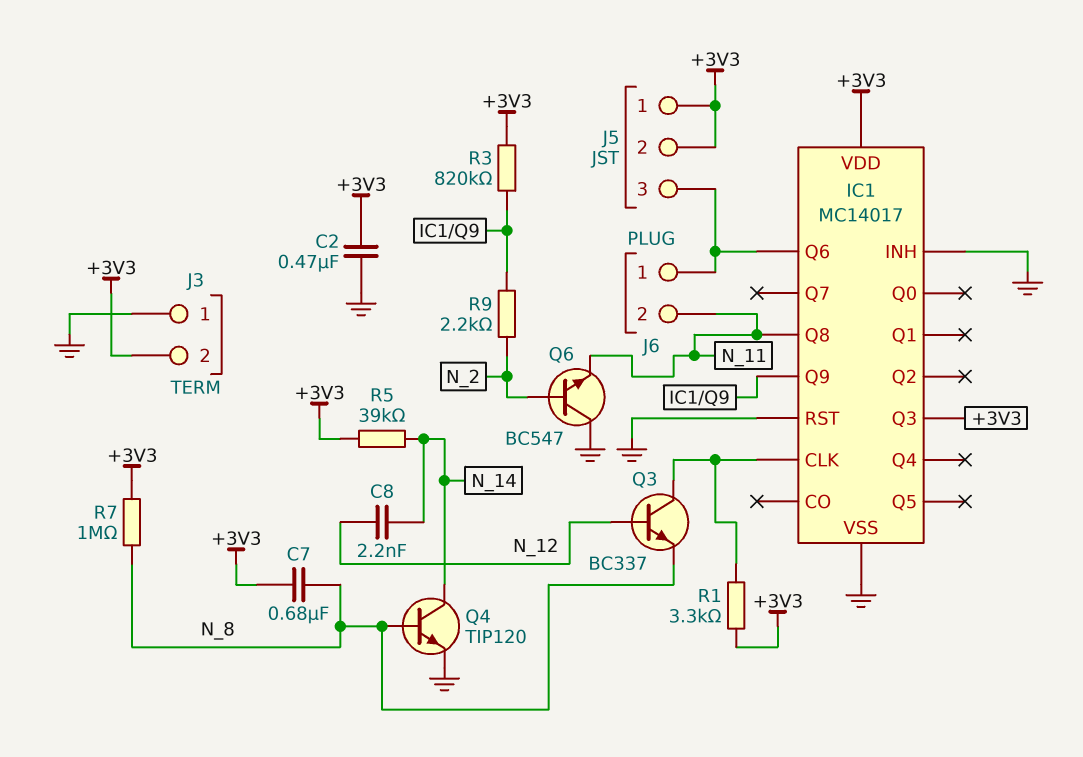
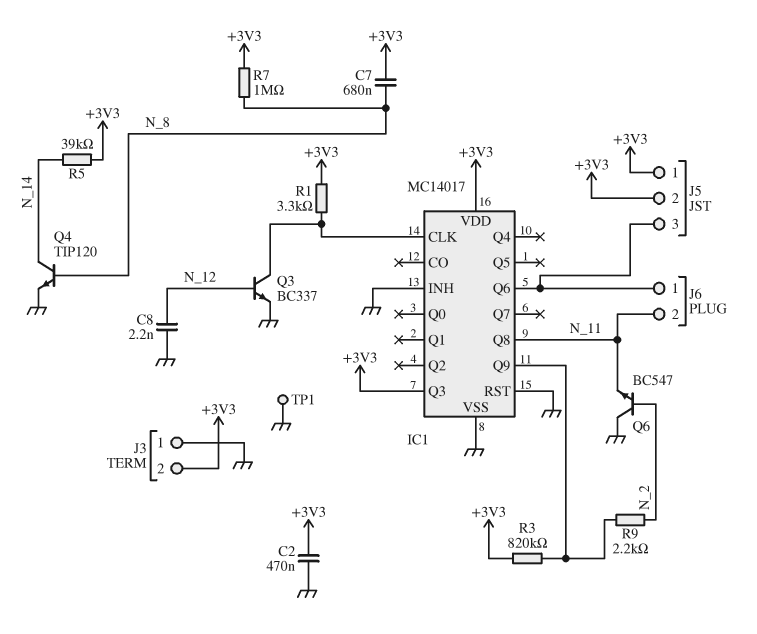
C8: 2.2nF (N_12, N_14) -> 2.2nF (GND, N_12)
Q3: NPN BC337 (B N_12, C IC1/CLK, E N_8) -> NPN BC337 (B N_12, C IC1/CLK, E GND)
TP1: none -> test point (GND)

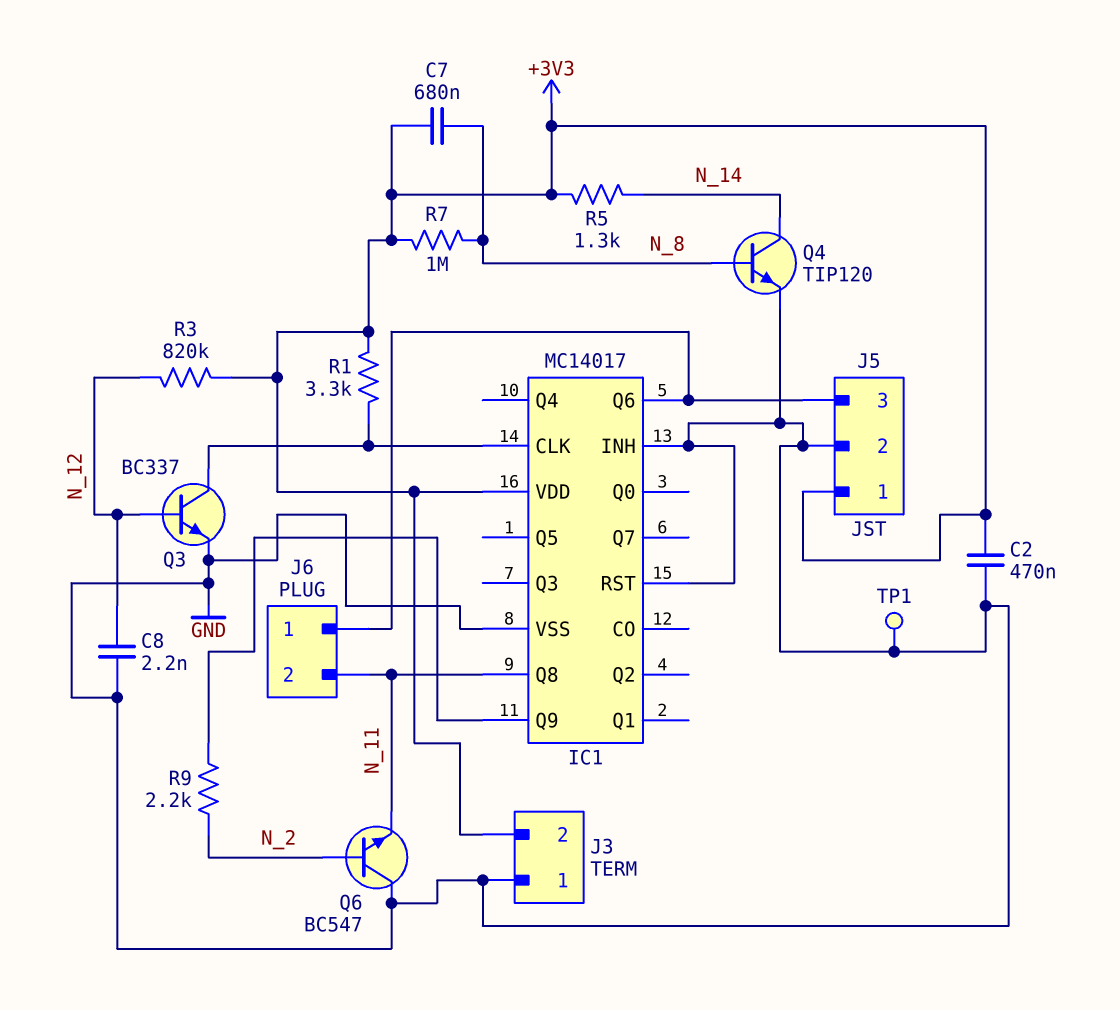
IC1 pin Q3: +3V3 -> none
J5 pin 2: +3V3 -> GND
R3: 820k (+3V3, IC1/Q9) -> 820k (+3V3, N_12)
R5: 39k (+3V3, N_14) -> 1.3k (+3V3, N_14)

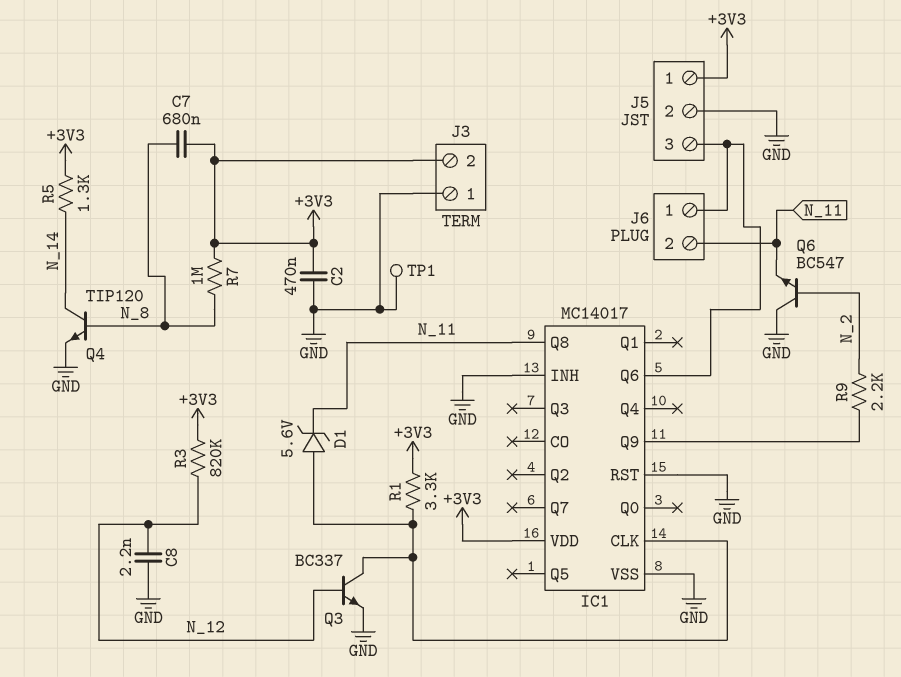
D1: none -> zener 5.6V (A IC1/CLK, K N_11)

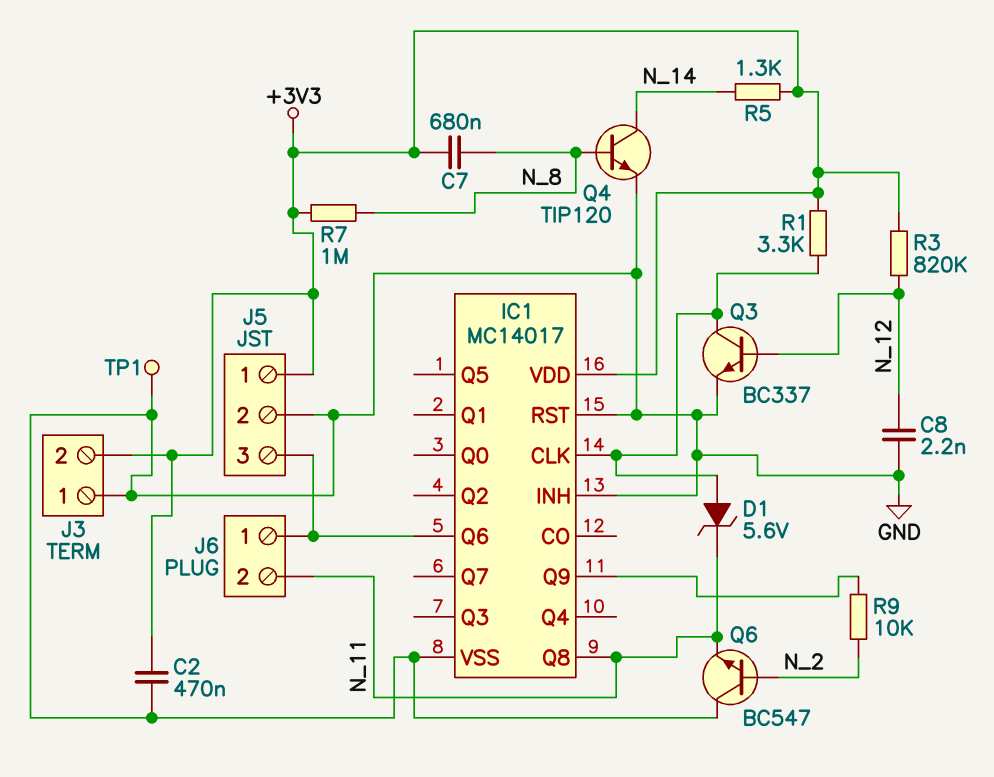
R9: 2.2k (IC1/Q9, N_2) -> 10k (IC1/Q9, N_2)

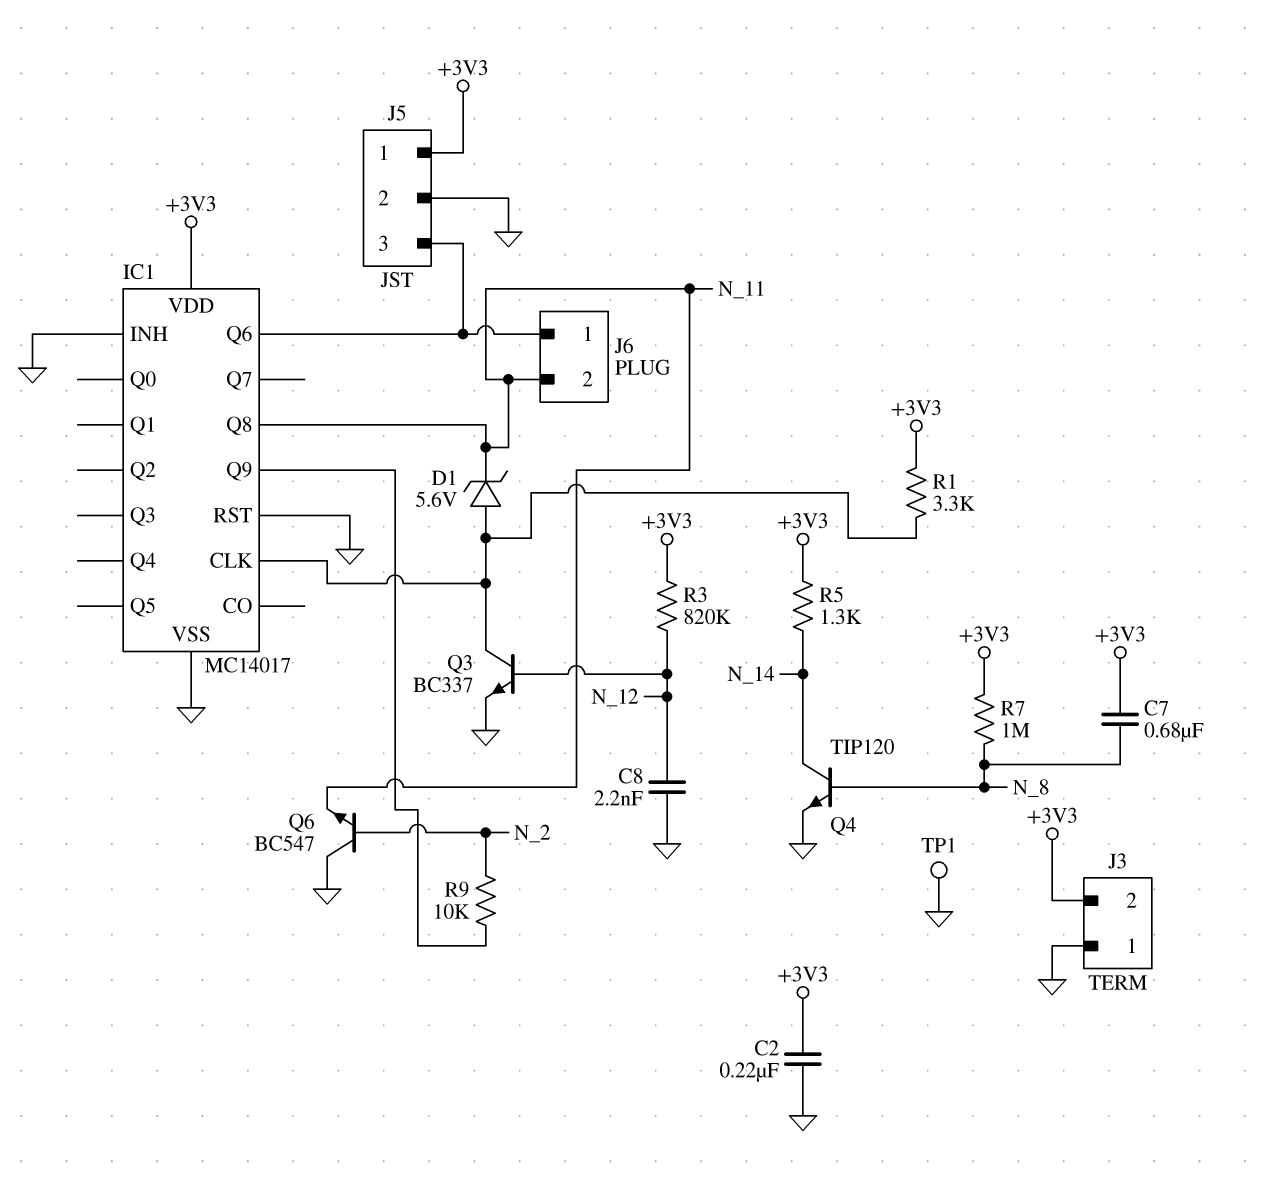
C2: 470nF (+3V3, GND) -> 220nF (+3V3, GND)

